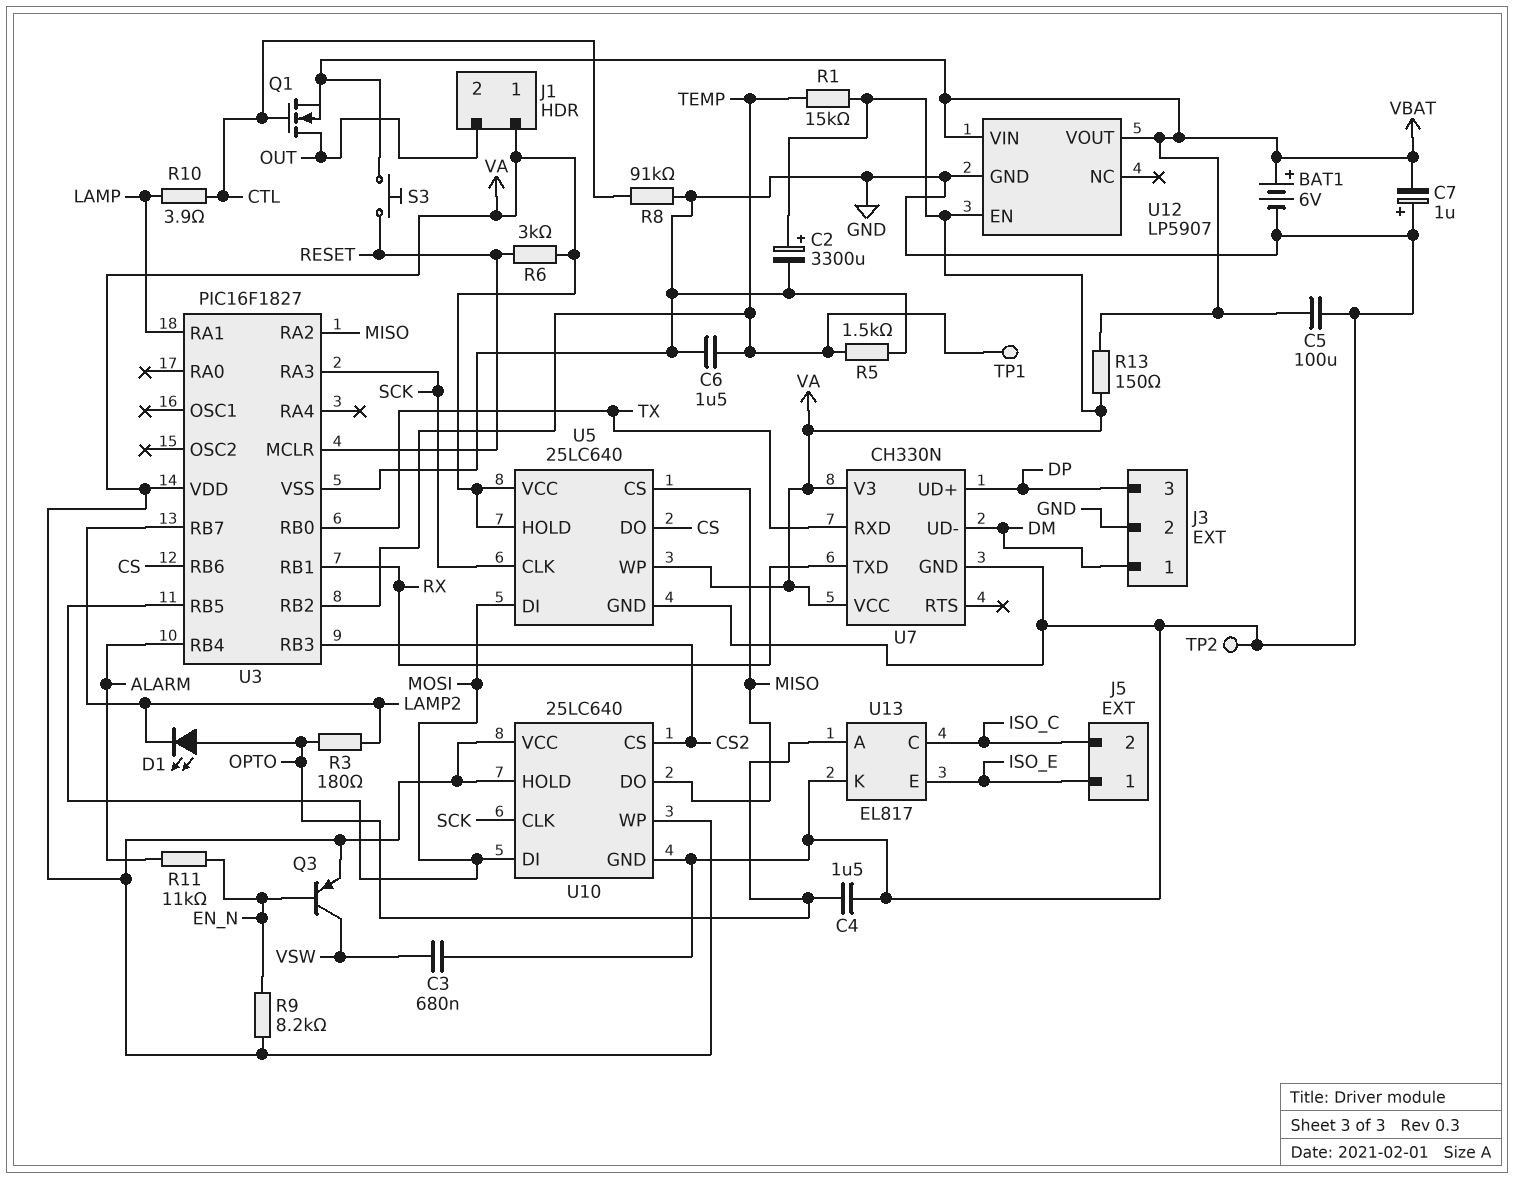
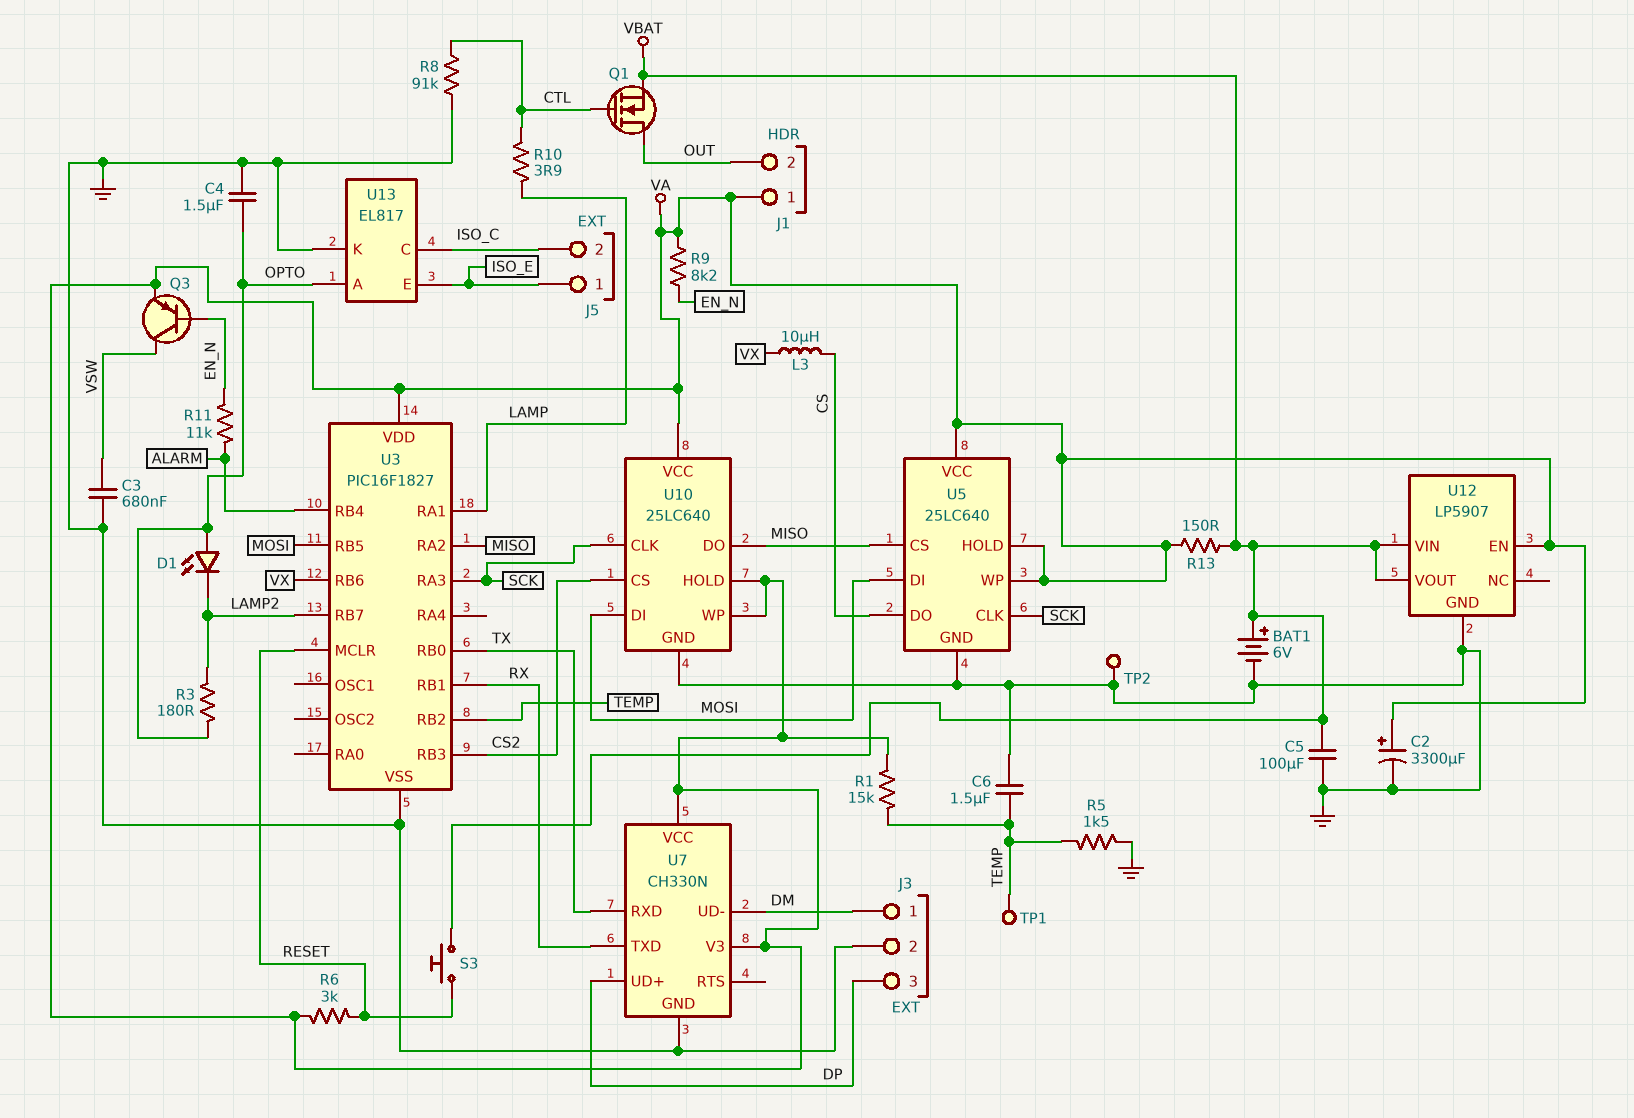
C7: 1uF (plus GND, minus VBAT) -> none
L3: none -> 10uH (CS, VX)
U3 pin RB6: CS -> VX

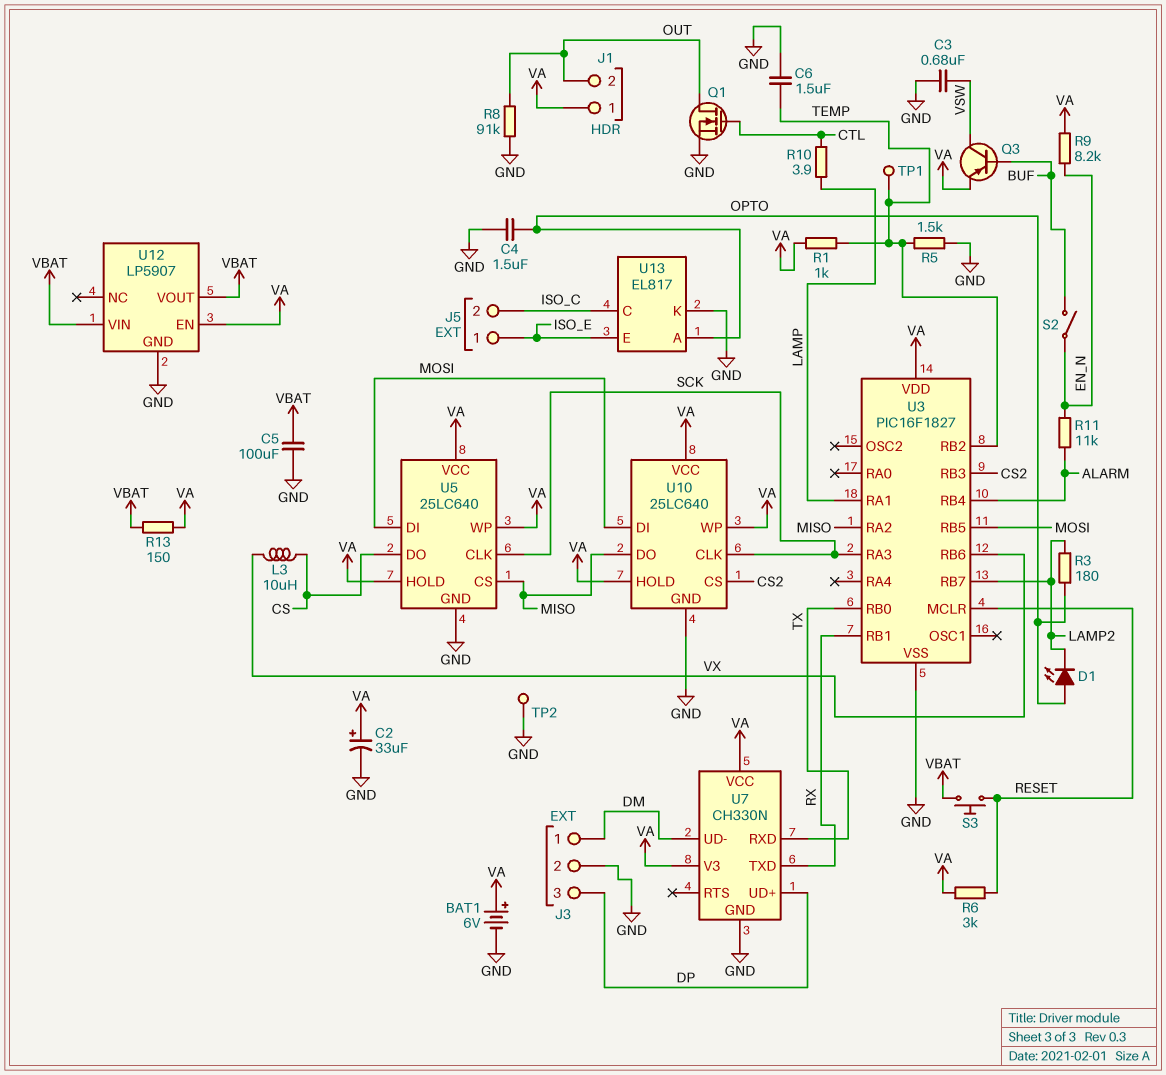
BAT1: 6V (plus VBAT, minus GND) -> 6V (plus VA, minus GND)
C2: 3300uF (plus VA, minus GND) -> 33uF (plus VA, minus GND)
Q1: NMOS (G CTL, D OUT, S VBAT) -> NMOS (G CTL, D OUT, S GND)
Q3: PNP (B EN_N, C VSW, E VA) -> PNP (B BUF, C VSW, E VA)
R1: 15k (TEMP, VA) -> 1k (TEMP, VA)
R8: 91k (CTL, GND) -> 91k (GND, OUT)
S2: none -> switch (BUF, EN_N)

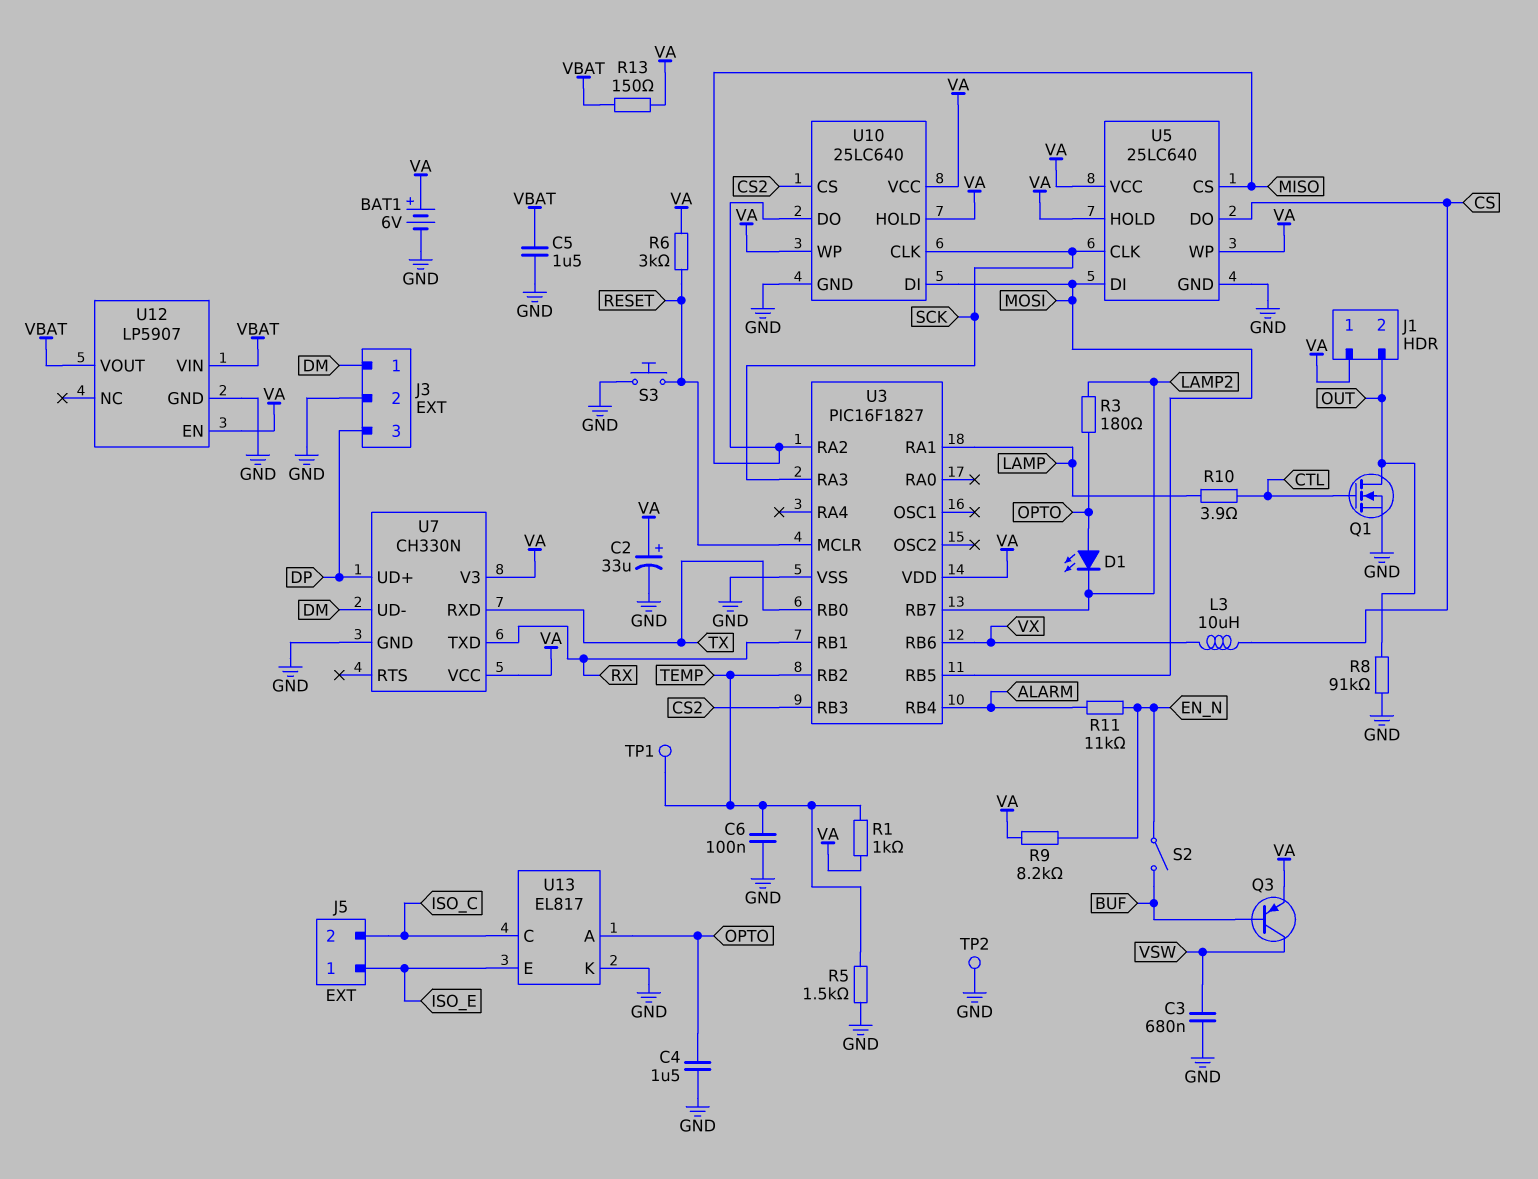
C5: 100uF (GND, VBAT) -> 1.5uF (GND, VBAT)
C6: 1.5uF (GND, TEMP) -> 100nF (GND, TEMP)
S3: button (RESET, VBAT) -> button (GND, RESET)

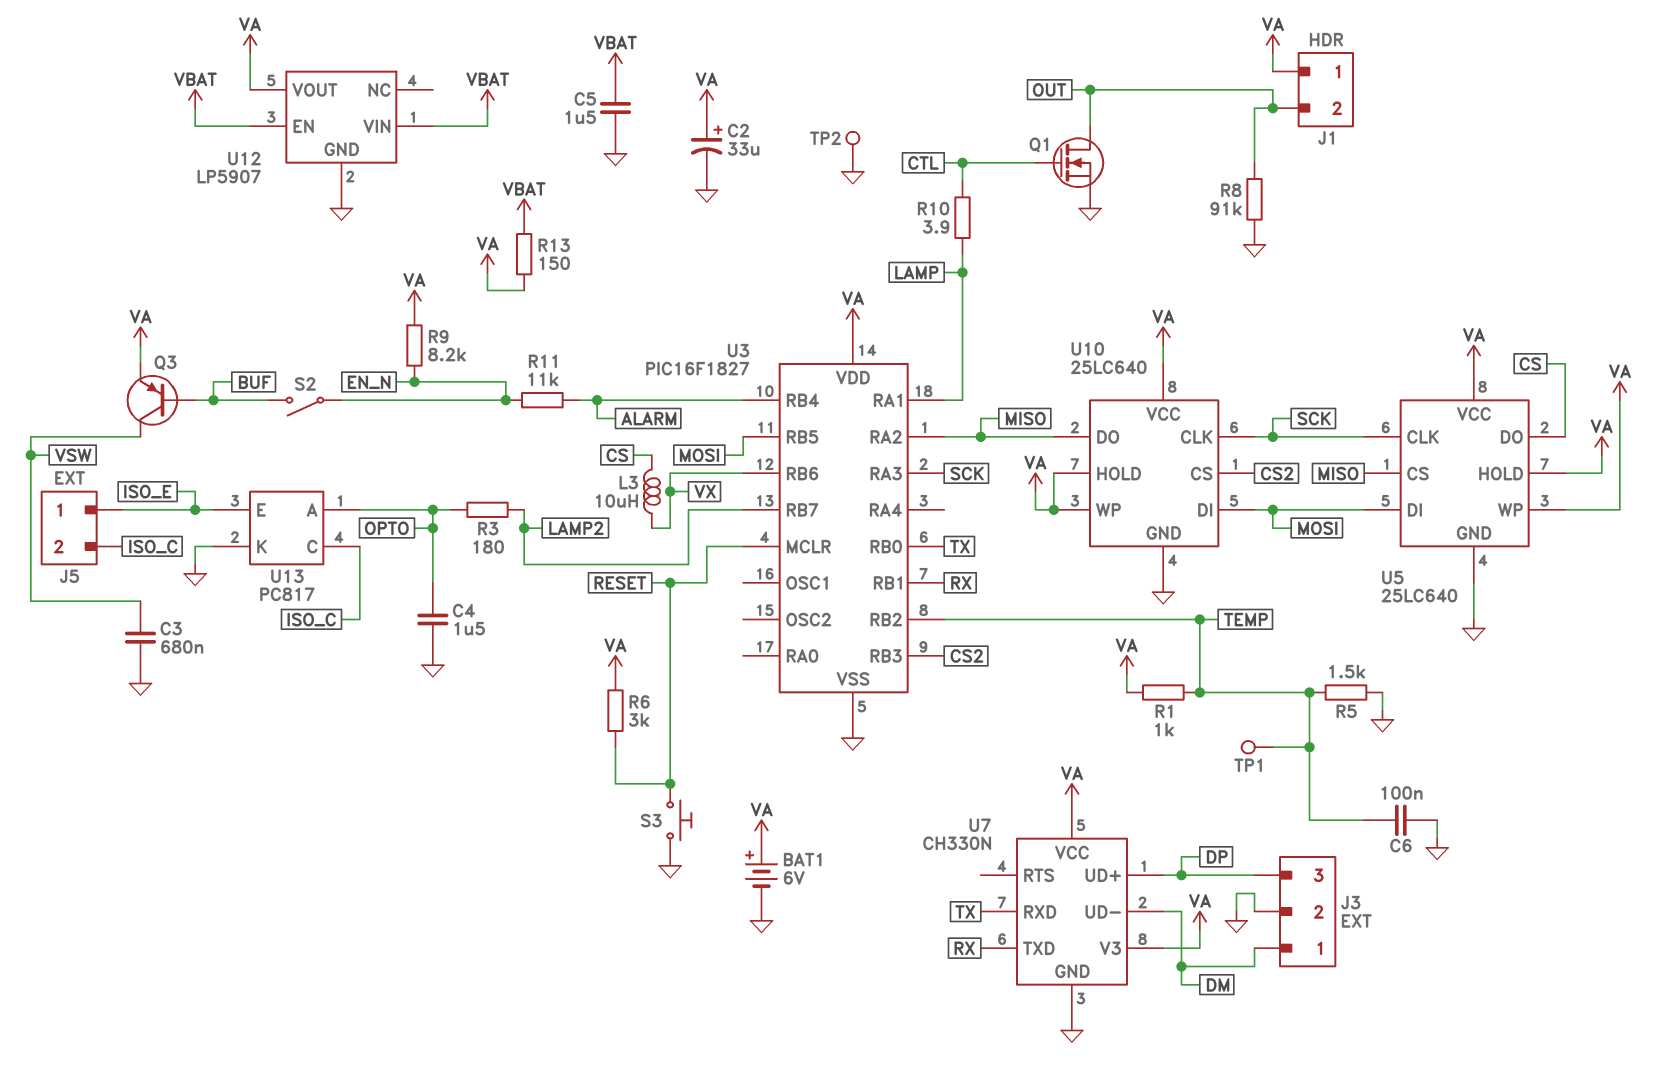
D1: LED (A OPTO, K LAMP2) -> none
U12 pin EN: VA -> VBAT
U12 pin VOUT: VBAT -> VA
U13: EL817 -> PC817

